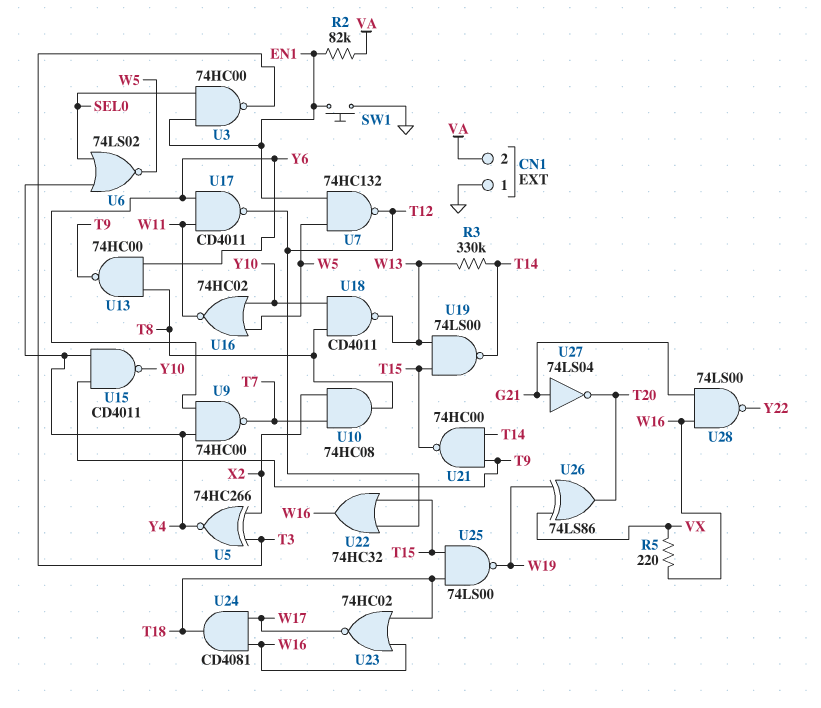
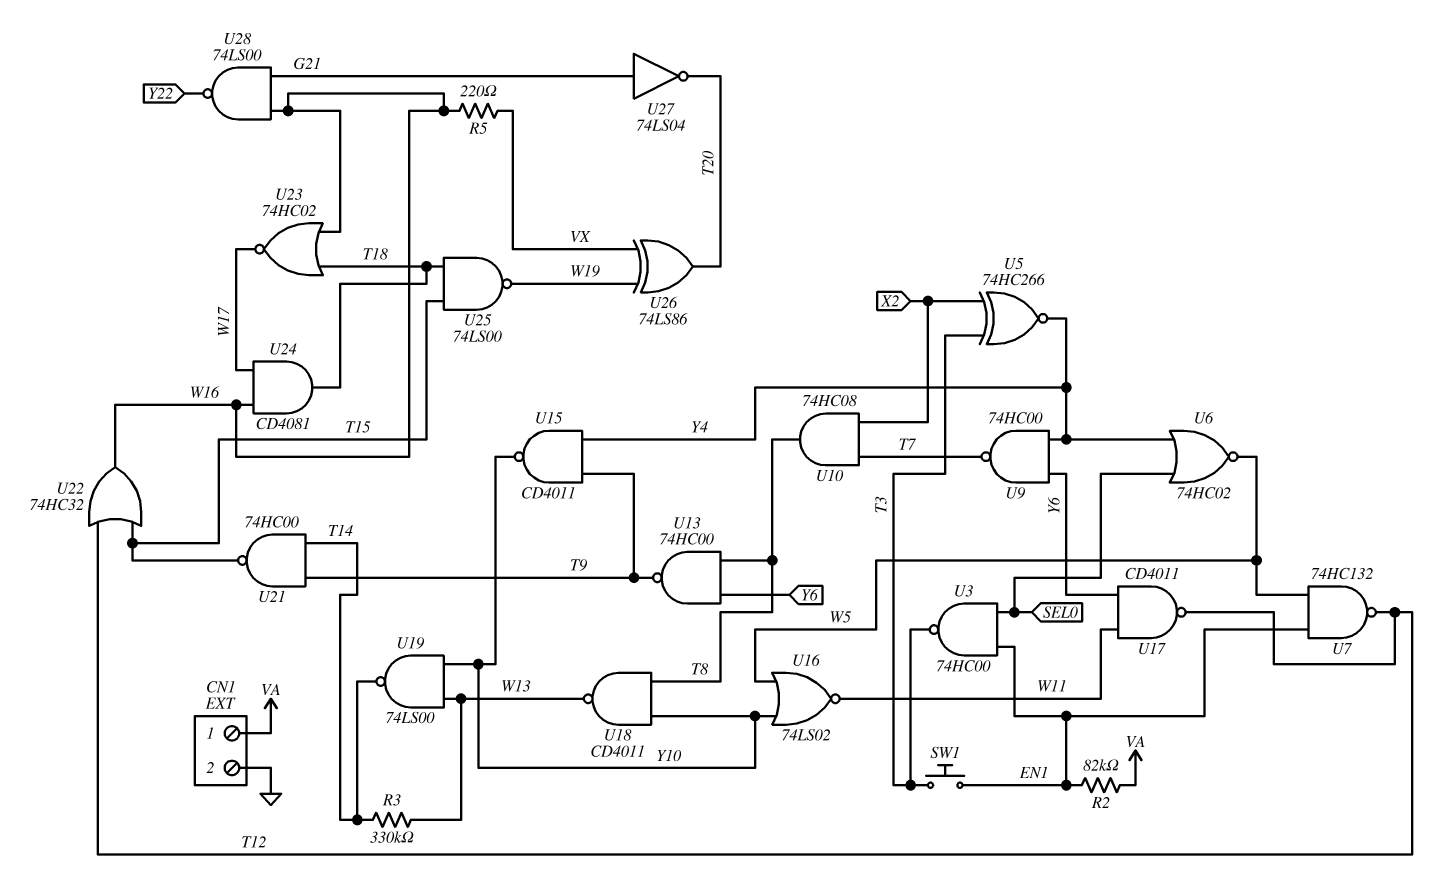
CN1 pin 1: GND -> VA
CN1 pin 2: VA -> GND
SW1: button (EN1, GND) -> button (EN1, T3)
U6: NOR 74LS02 (in SEL0, in Y4, out W5) -> NOR 74HC02 (in SEL0, in Y4, out W5)
U16: NOR 74HC02 (in W5, in Y10, out W11) -> NOR 74LS02 (in W5, in Y10, out W11)
U19: NAND 74LS00 (in T15, in W13, out T14) -> NAND 74LS00 (in W13, in Y10, out T14)

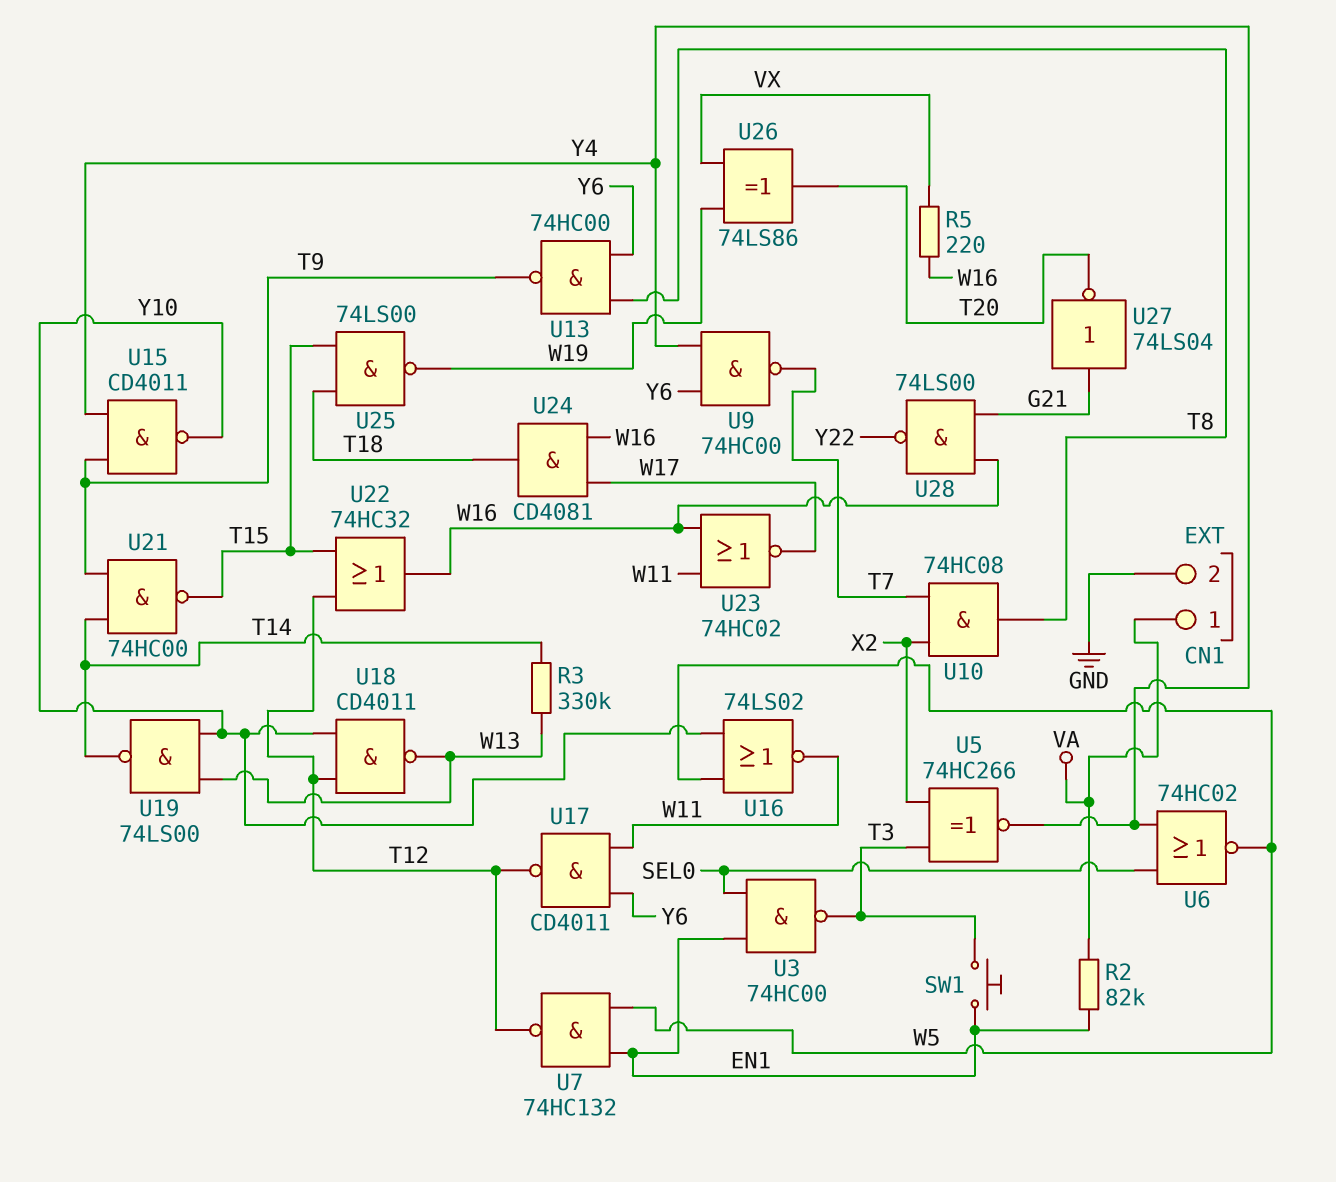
U18: NAND CD4011 (in T8, in Y10, out W13) -> NAND CD4011 (in T12, in Y10, out W13)
U23: NOR 74HC02 (in T18, in W16, out W17) -> NOR 74HC02 (in W11, in W16, out W17)

